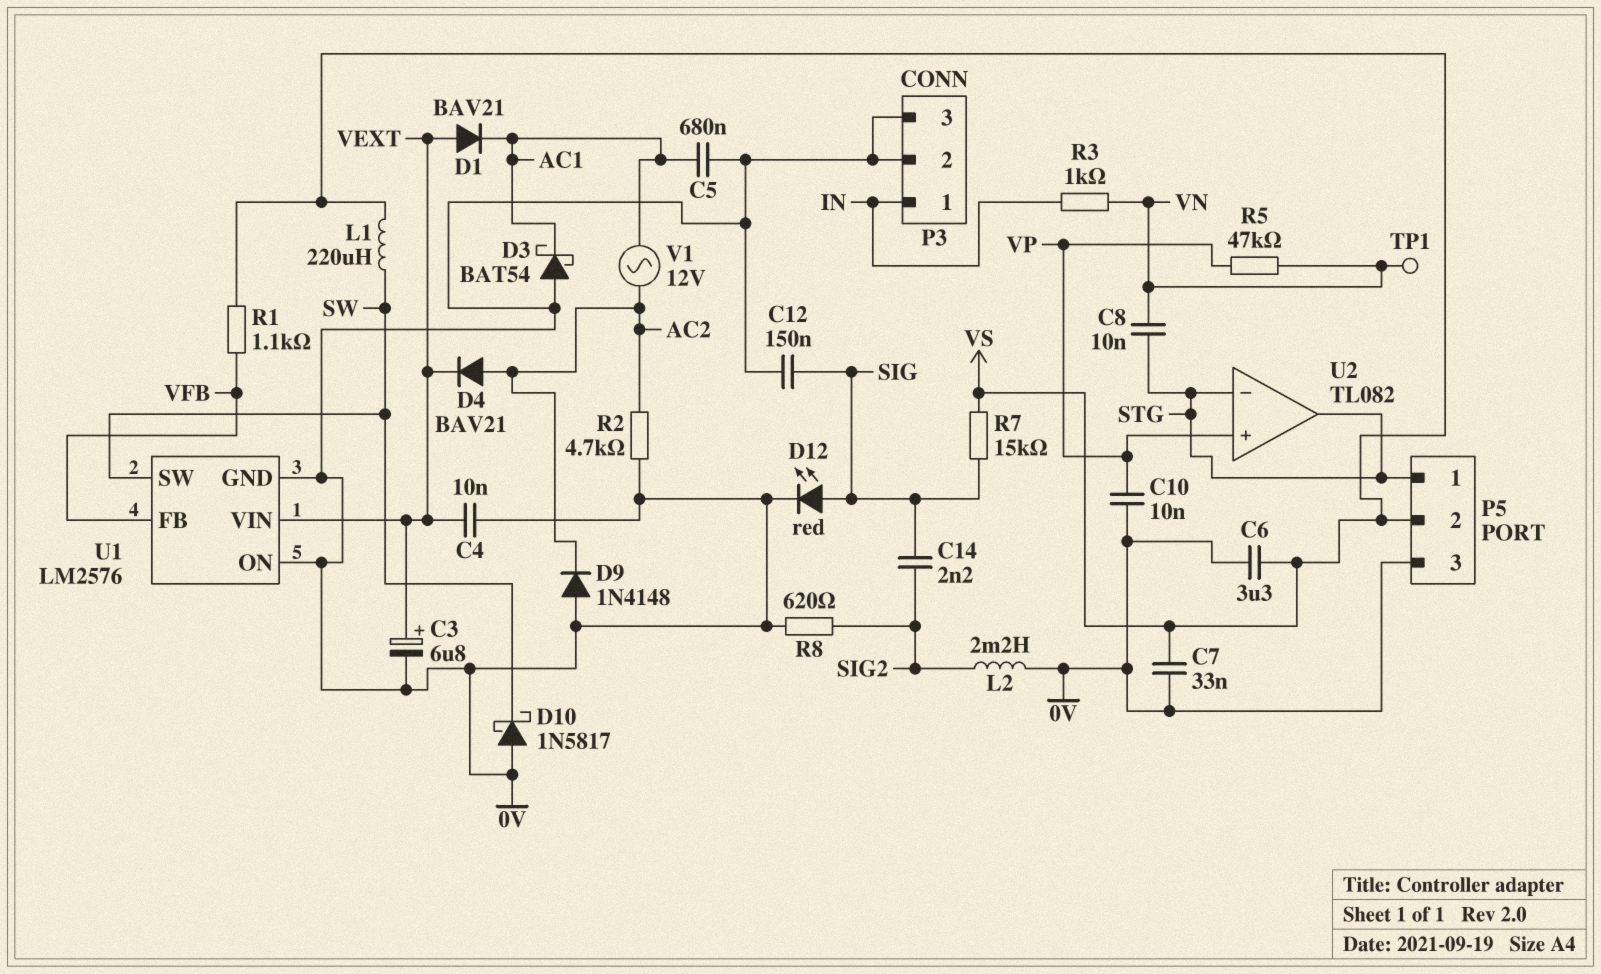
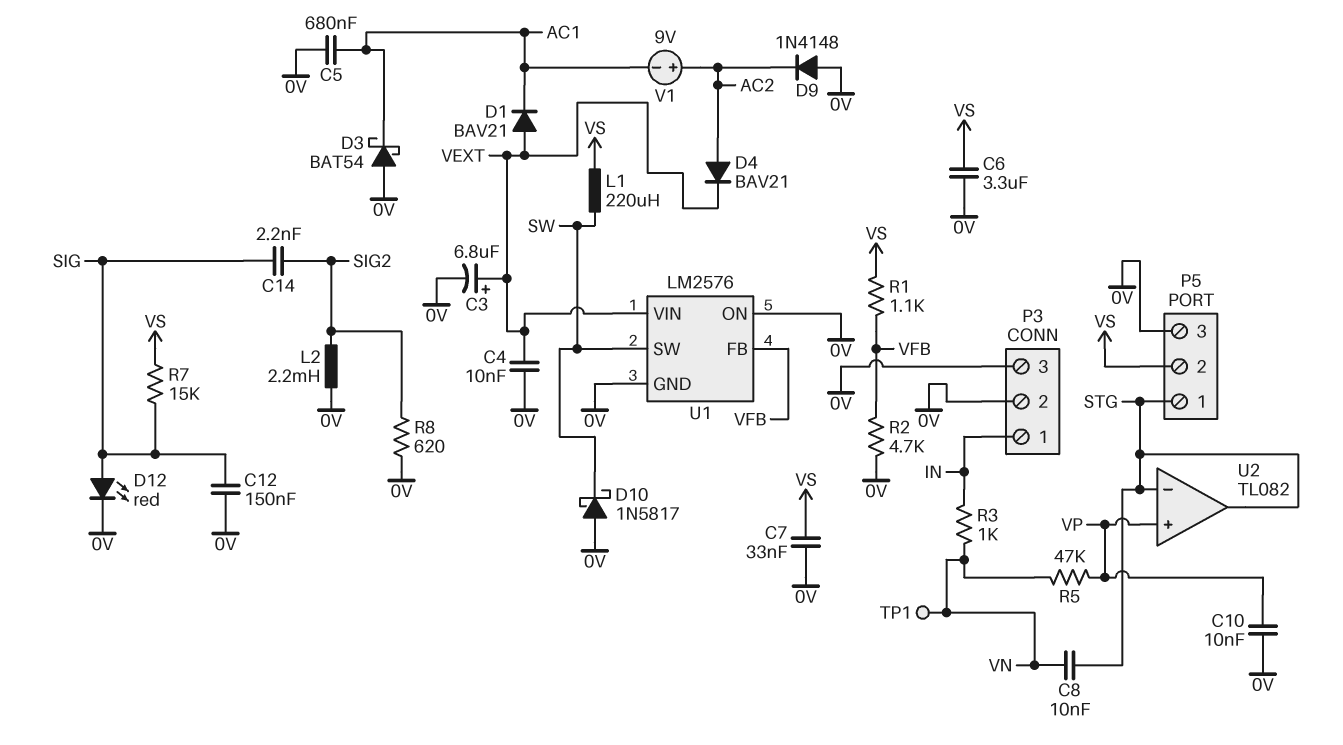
R2: 4.7k (0V, AC2) -> 4.7k (0V, VFB)
V1: AC 12V (AC1, AC2) -> 9V (plus AC2, minus AC1)

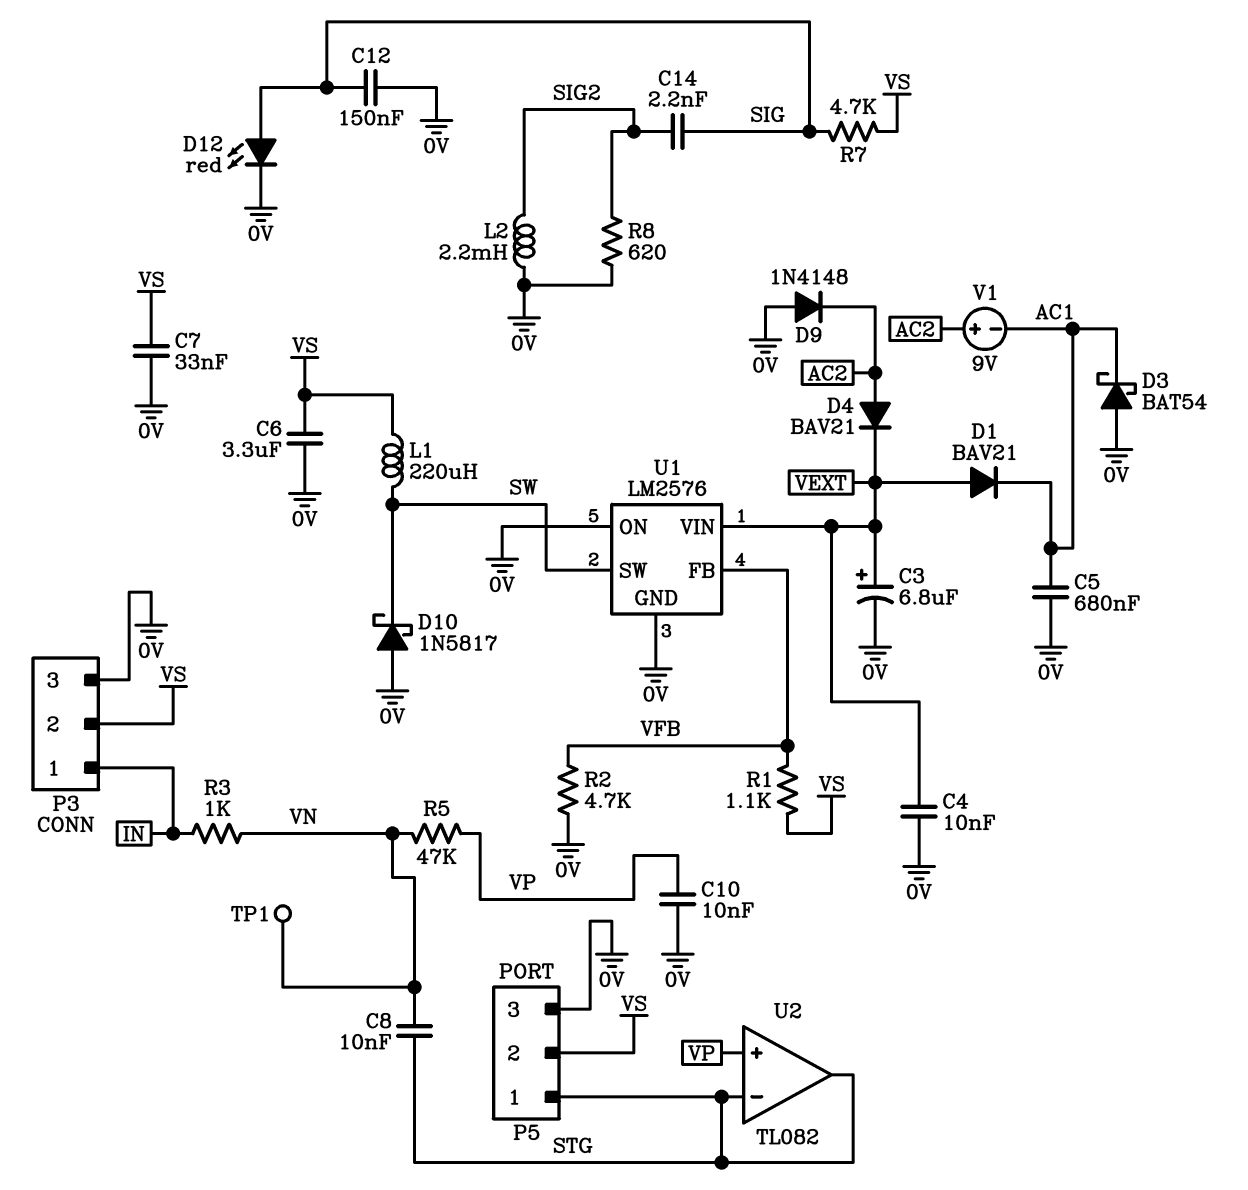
P3 pin 2: 0V -> VS
R7: 15k (SIG, VS) -> 4.7k (SIG, VS)

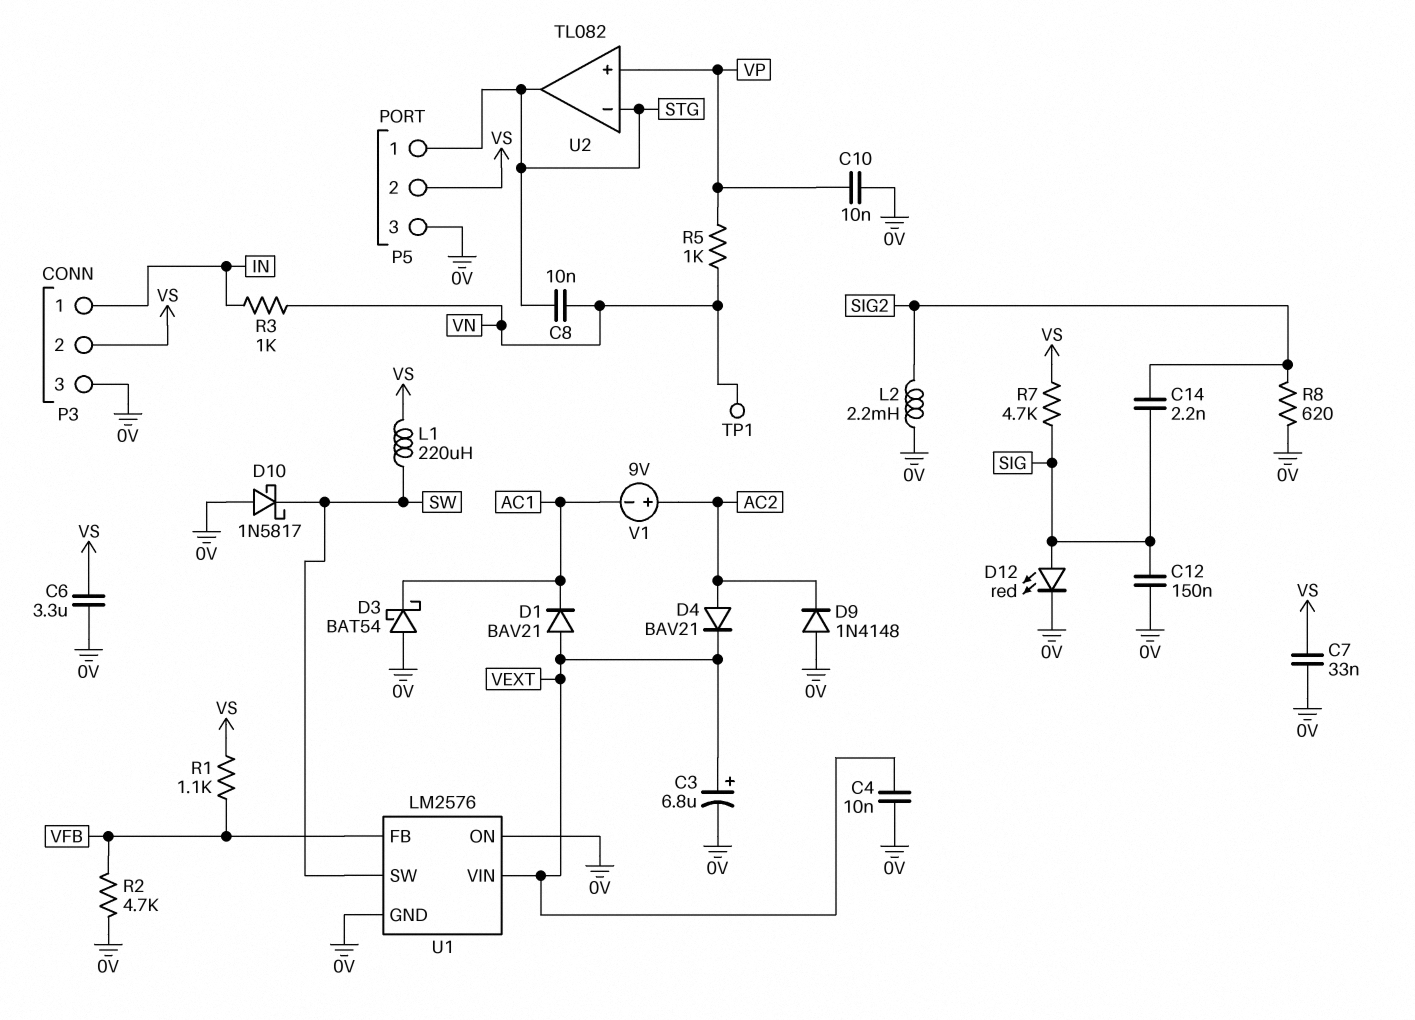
C5: 680nF (0V, AC1) -> none
R5: 47k (VN, VP) -> 1k (VN, VP)

